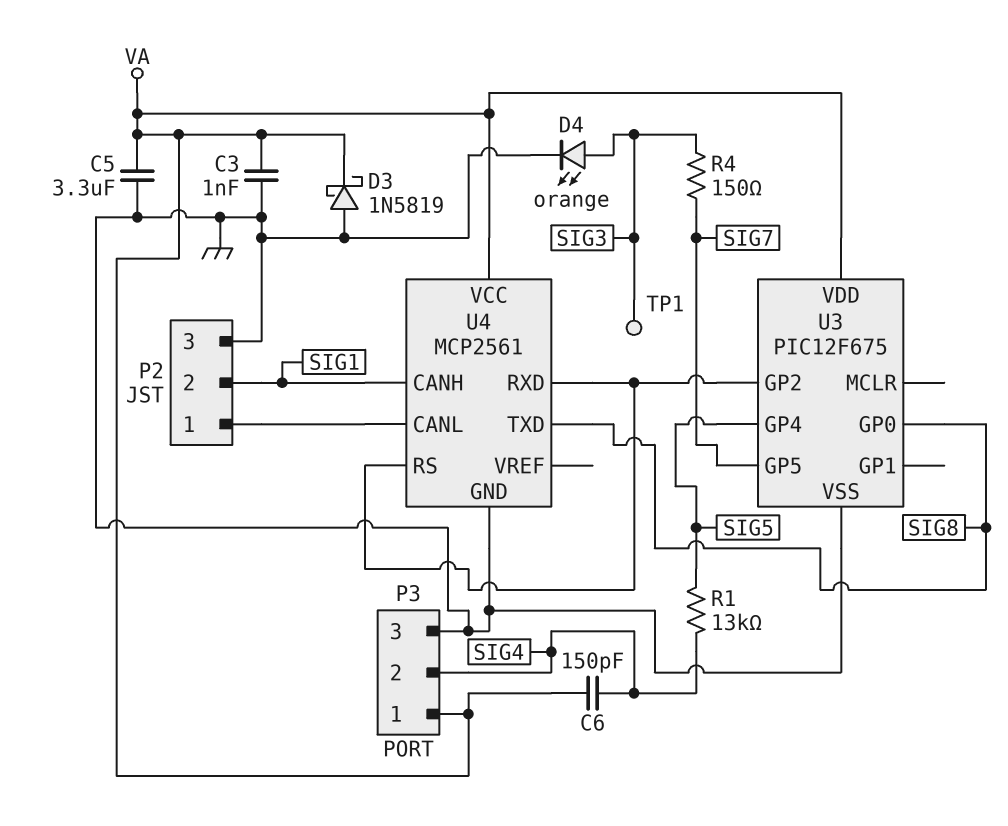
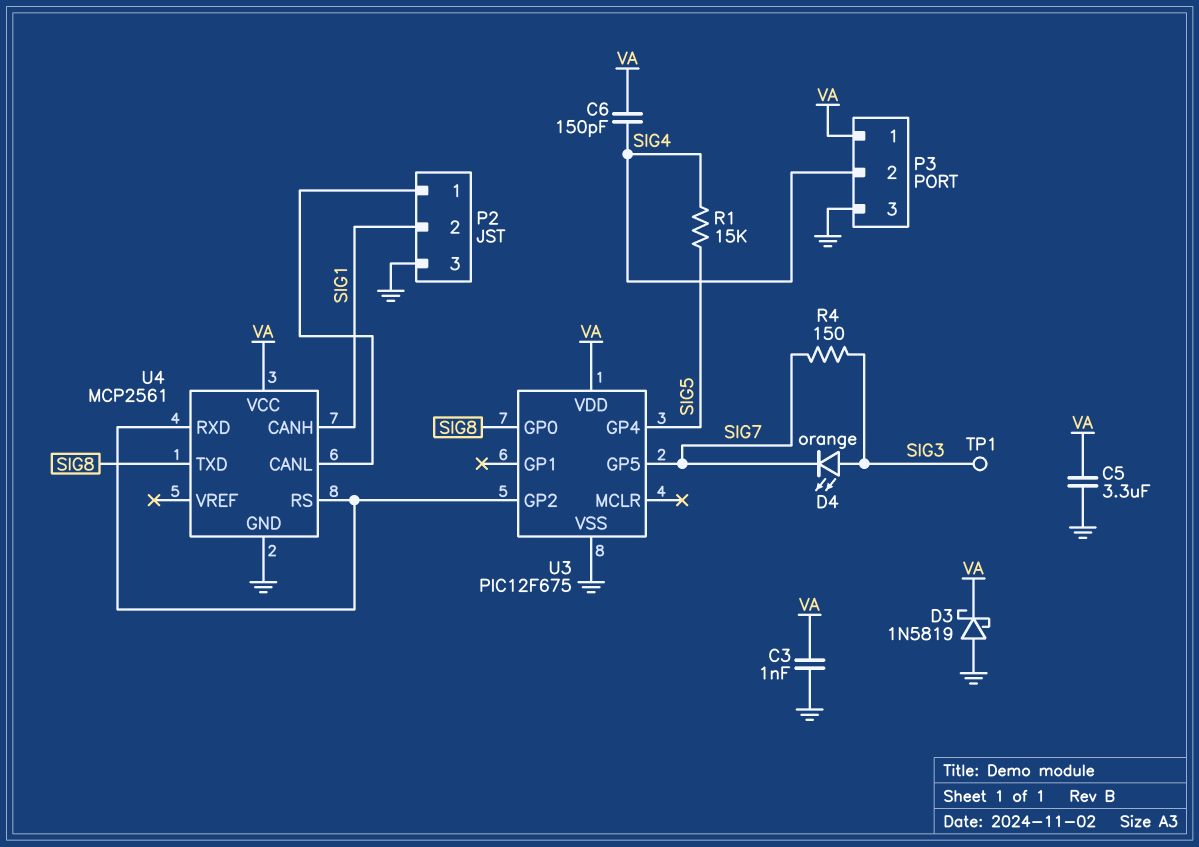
D4: LED orange (A SIG3, K GND) -> LED orange (A SIG3, K SIG7)
R1: 13k (SIG4, SIG5) -> 15k (SIG4, SIG5)

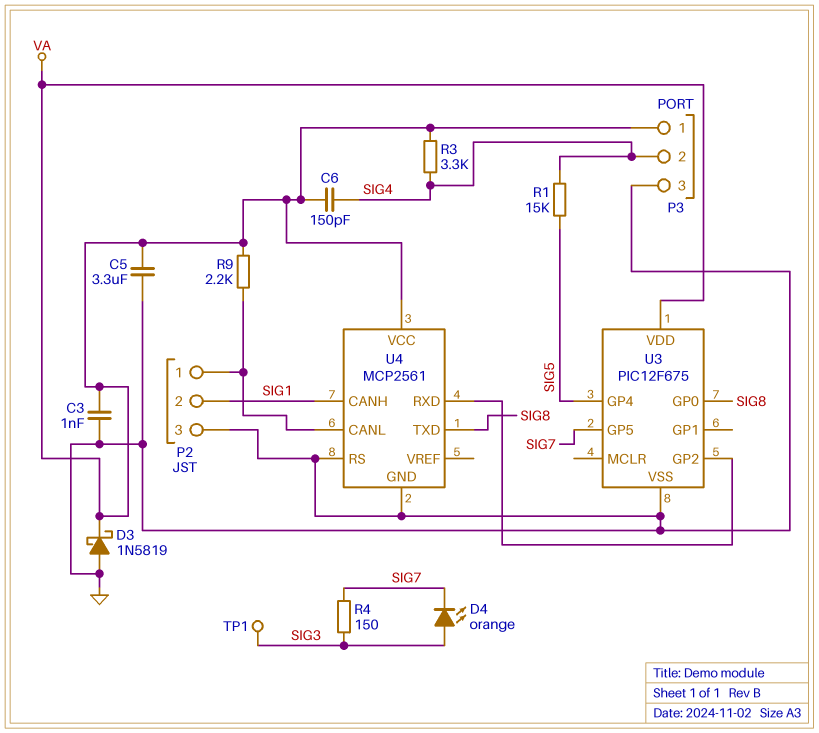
R3: none -> 3.3k (SIG4, VA)
R9: none -> 2.2k (P2/1, VA)
U4 pin RS: U3/GP2 -> GND

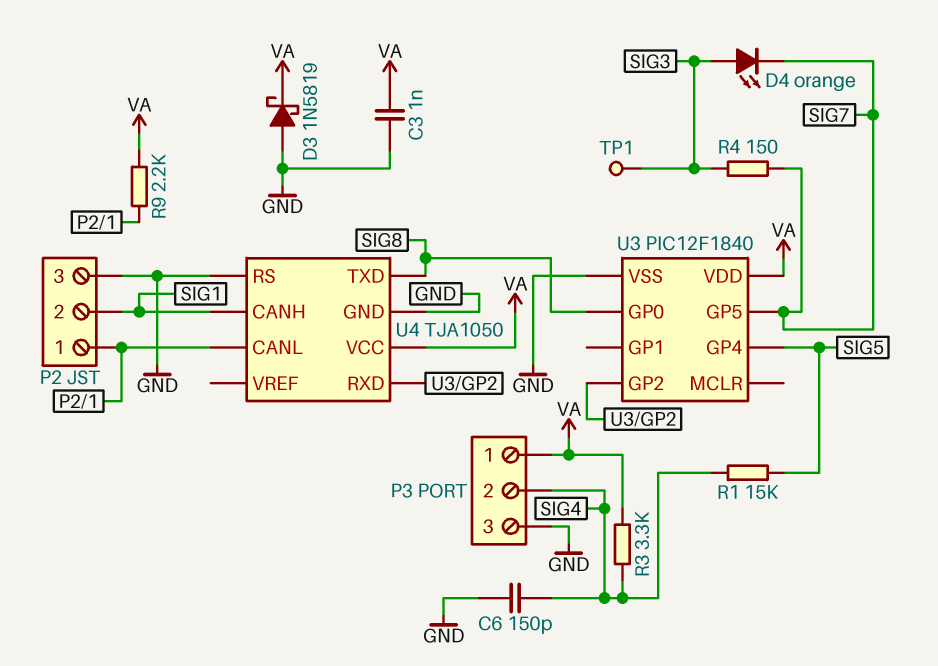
C5: 3.3uF (GND, VA) -> none
C6: 150pF (SIG4, VA) -> 150pF (GND, SIG4)
U3: PIC12F675 -> PIC12F1840
U4: MCP2561 -> TJA1050

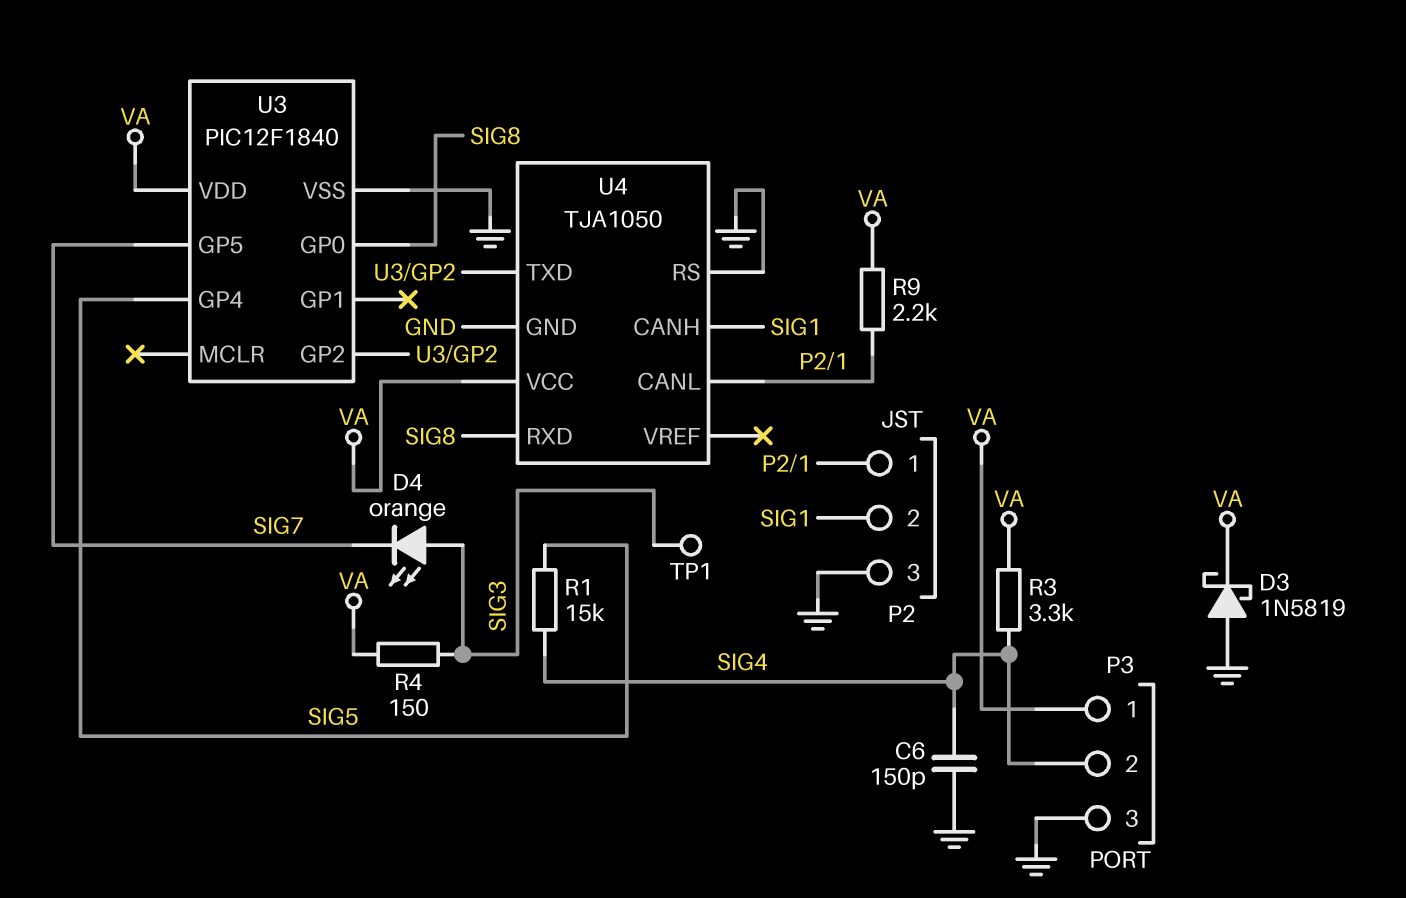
C3: 1nF (GND, VA) -> none
R4: 150 (SIG3, SIG7) -> 150 (SIG3, VA)
U4 pin RXD: U3/GP2 -> SIG8
U4 pin TXD: SIG8 -> U3/GP2

